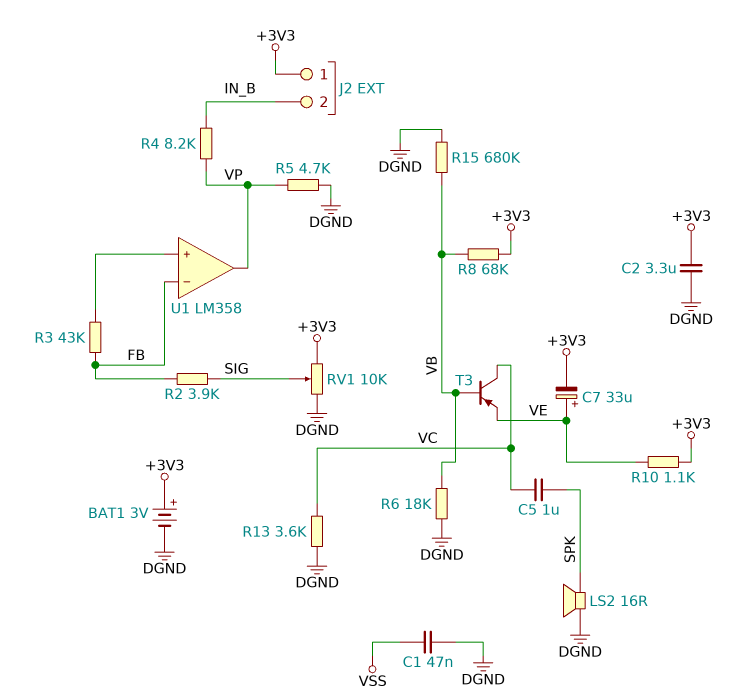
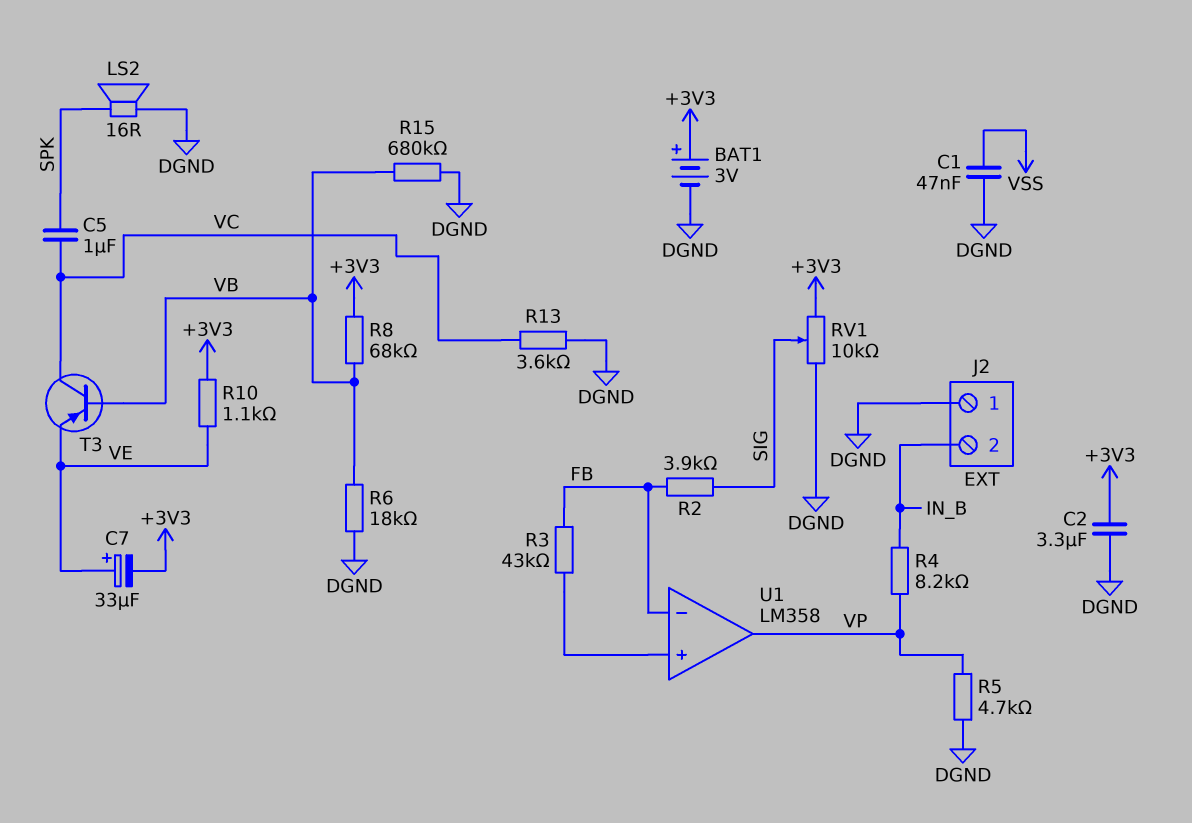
J2 pin 1: +3V3 -> DGND

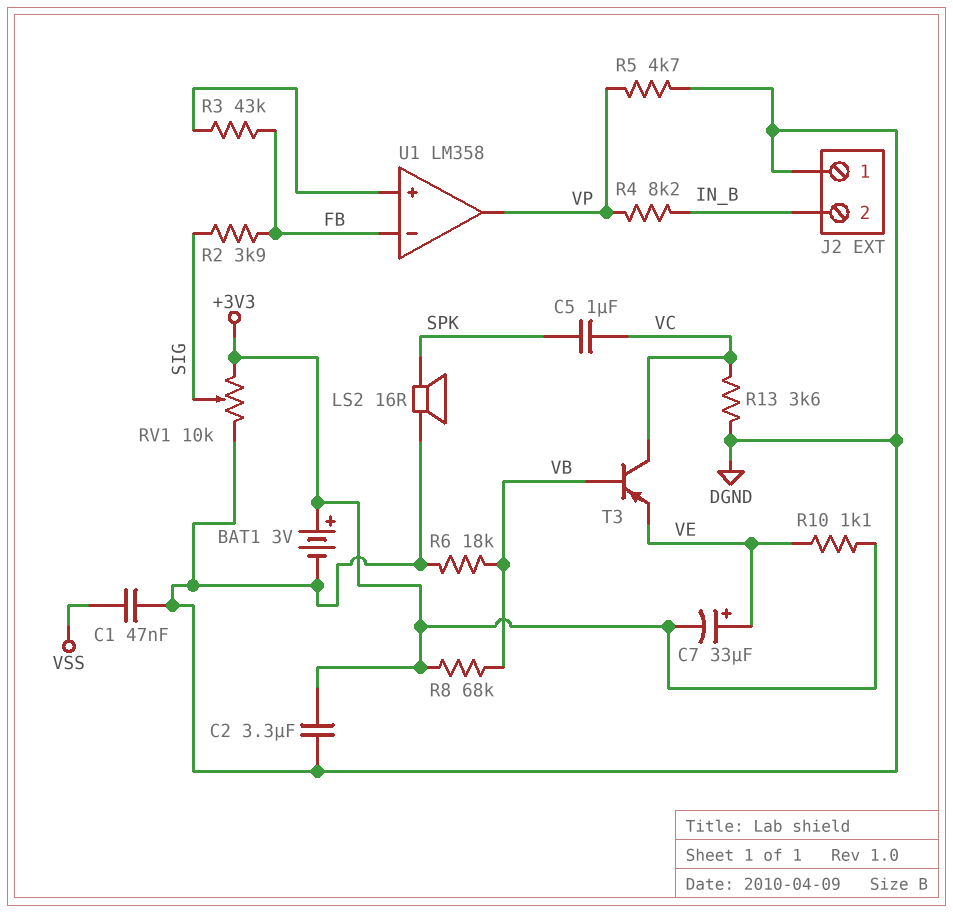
R15: 680k (DGND, VB) -> none

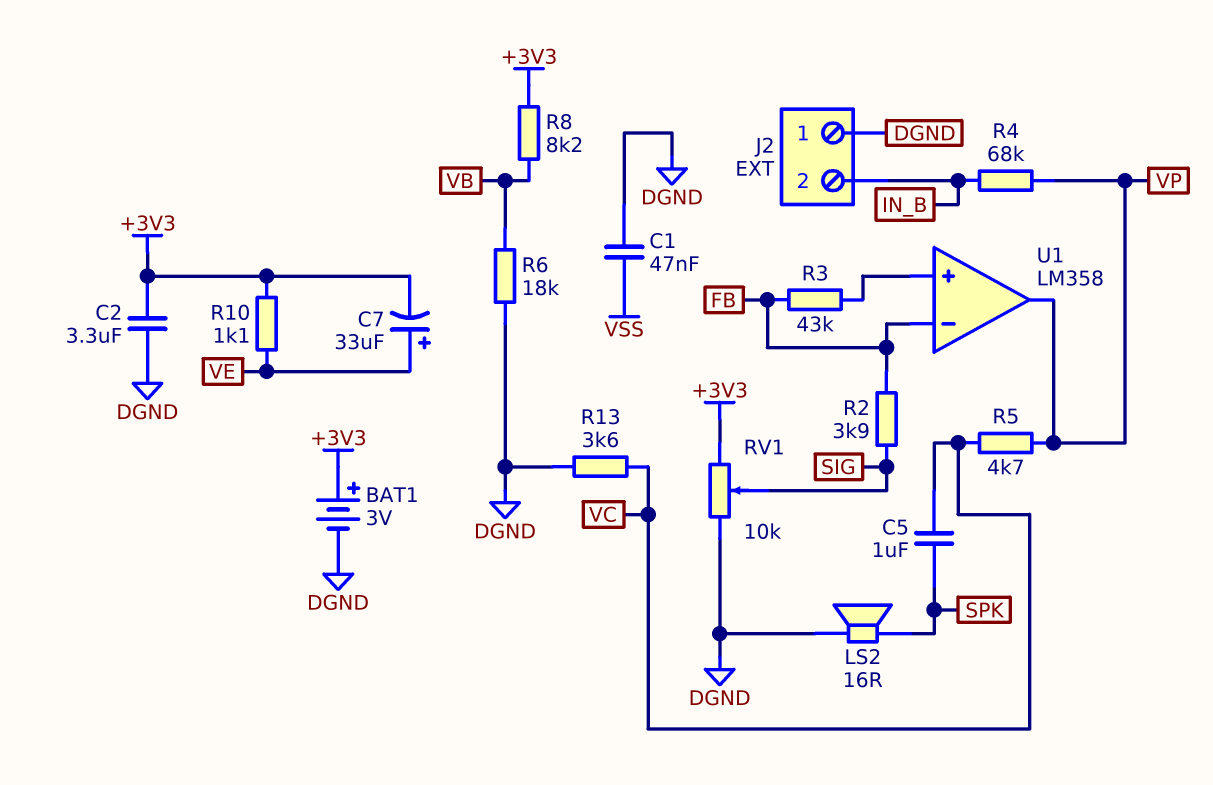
R4: 8.2k (IN_B, VP) -> 68k (IN_B, VP)
R5: 4.7k (DGND, VP) -> 4.7k (VC, VP)
R8: 68k (+3V3, VB) -> 8.2k (+3V3, VB)
T3: PNP (B VB, C VC, E VE) -> none

